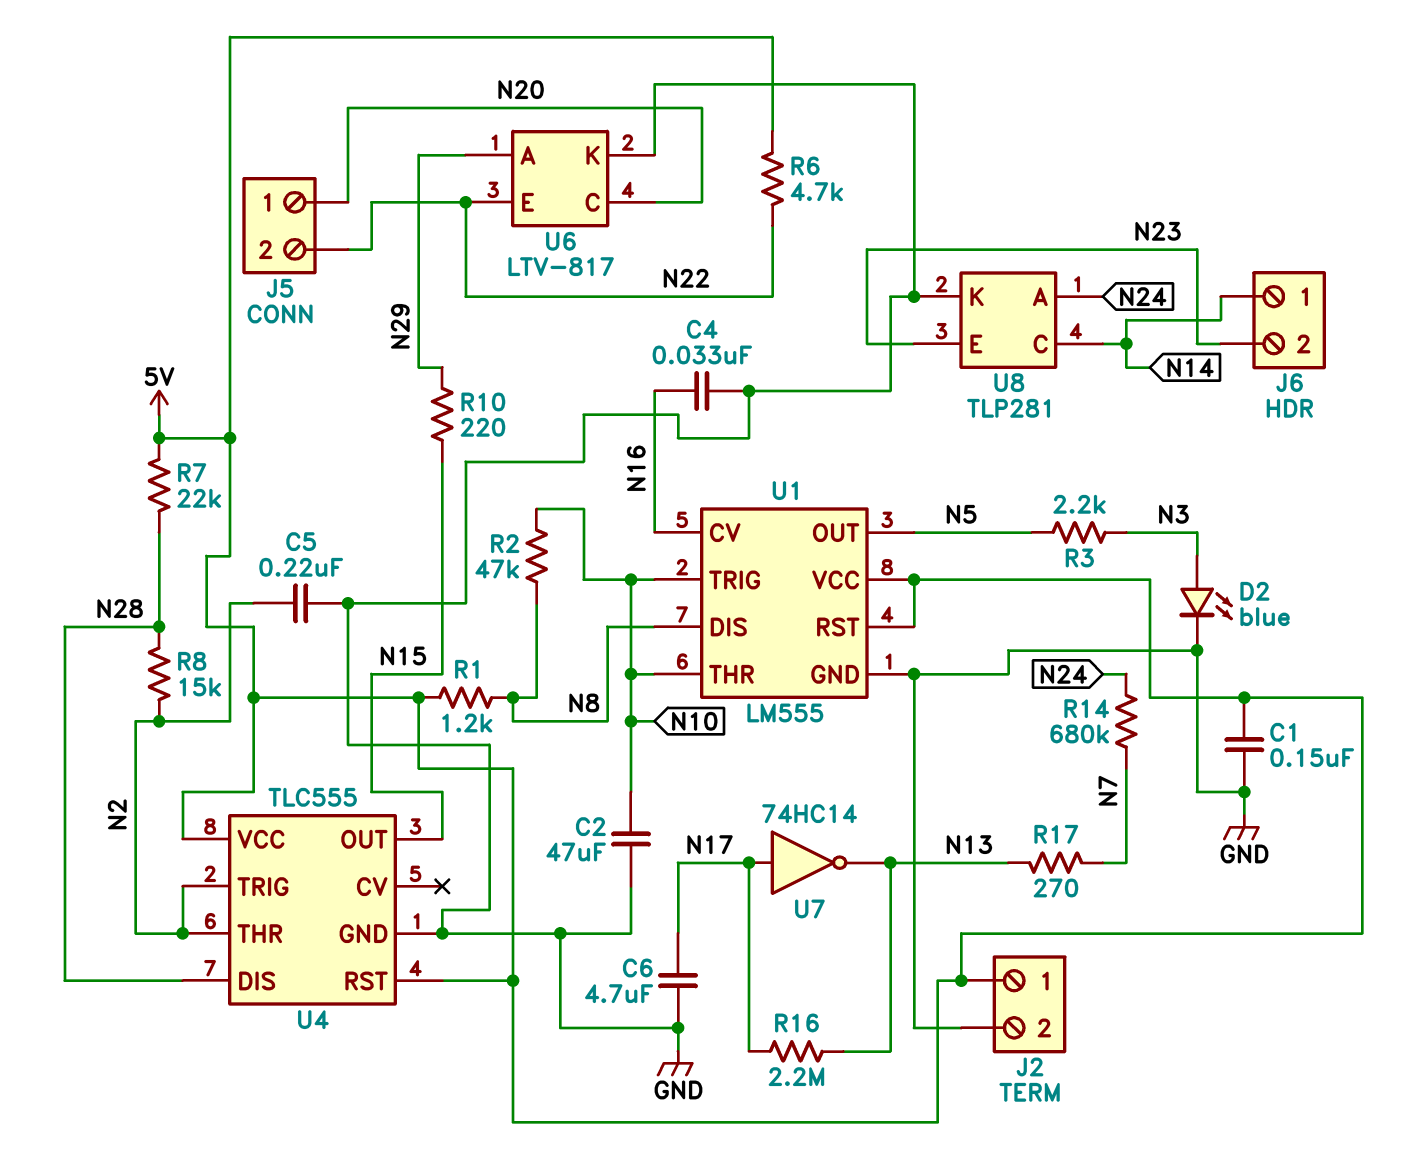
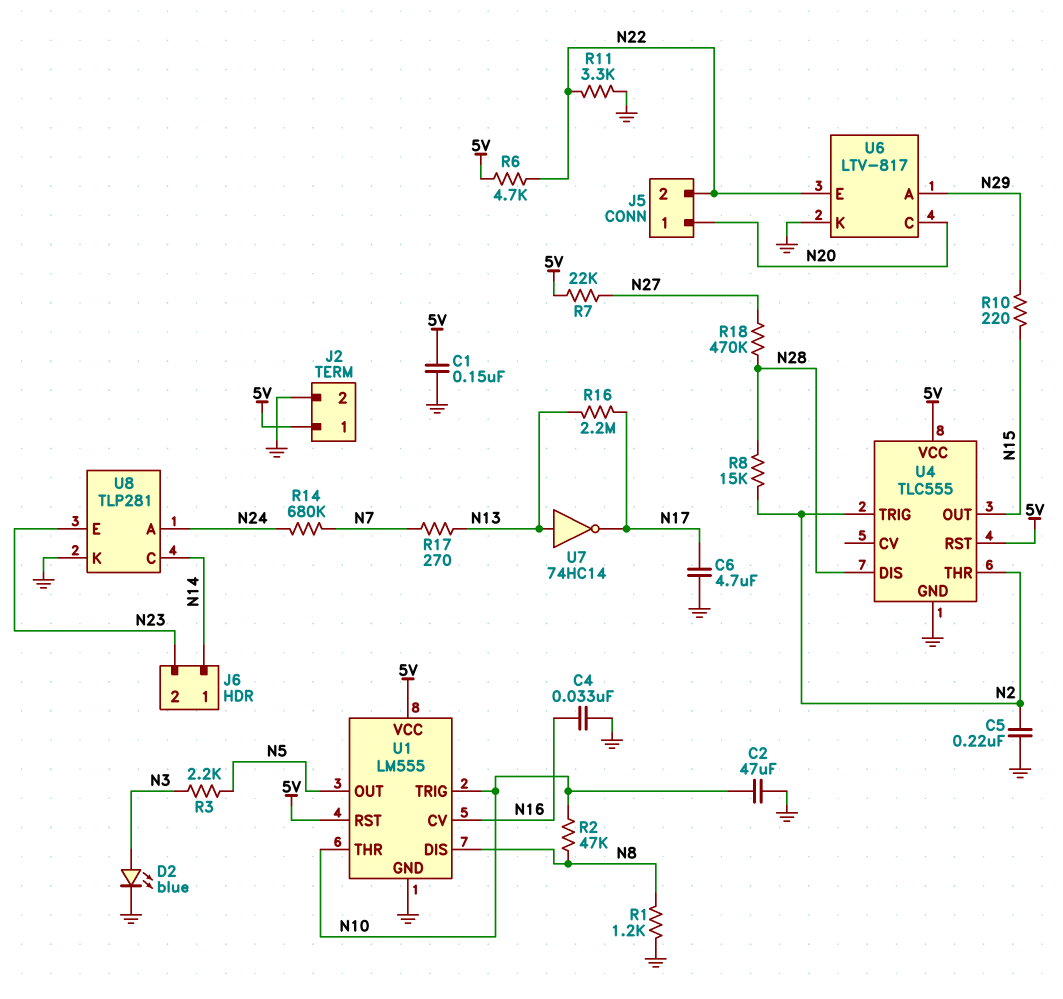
R1: 1.2k (5V, N8) -> 1.2k (GND, N8)
R7: 22k (5V, N28) -> 22k (5V, N27)
R11: none -> 3.3k (GND, N22)
R18: none -> 470k (N27, N28)
U7: NOT 74HC14 (in N17, out N13) -> NOT 74HC14 (in N13, out N17)

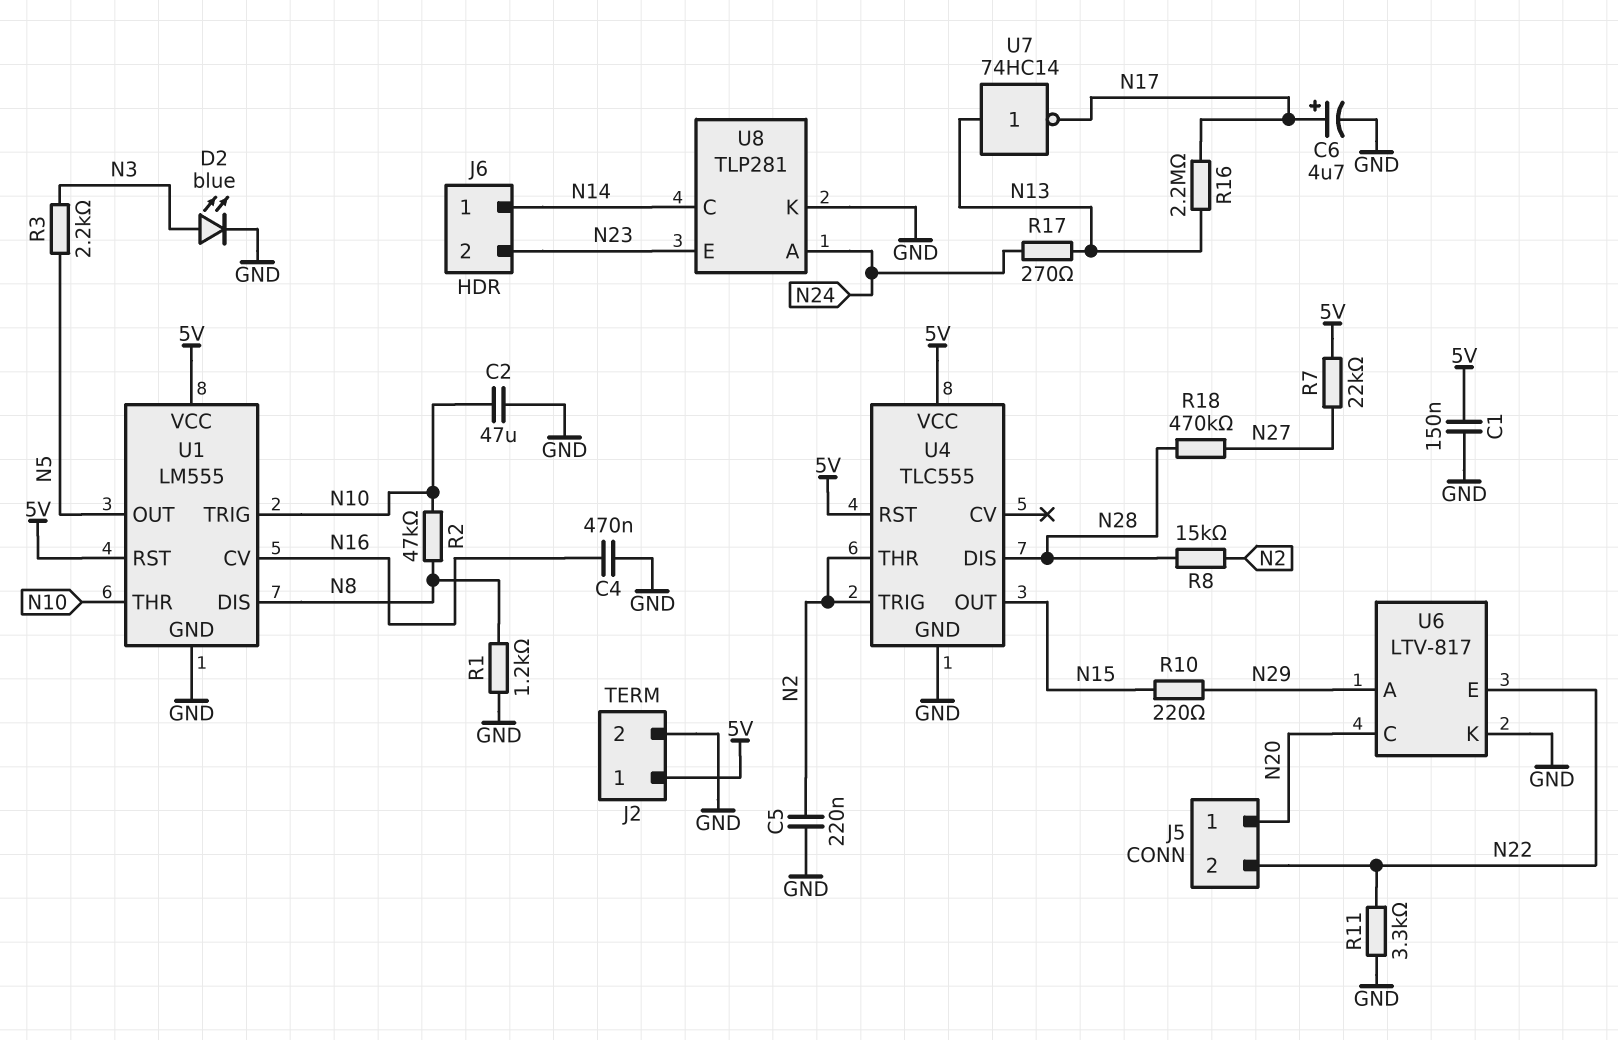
C4: 33nF (GND, N16) -> 470nF (GND, N16)
C6: 4.7uF (GND, N17) -> 4.7uF (plus N17, minus GND)
R6: 4.7k (5V, N22) -> none
R14: 680k (N7, N24) -> none
R17: 270 (N7, N13) -> 270 (N13, N24)

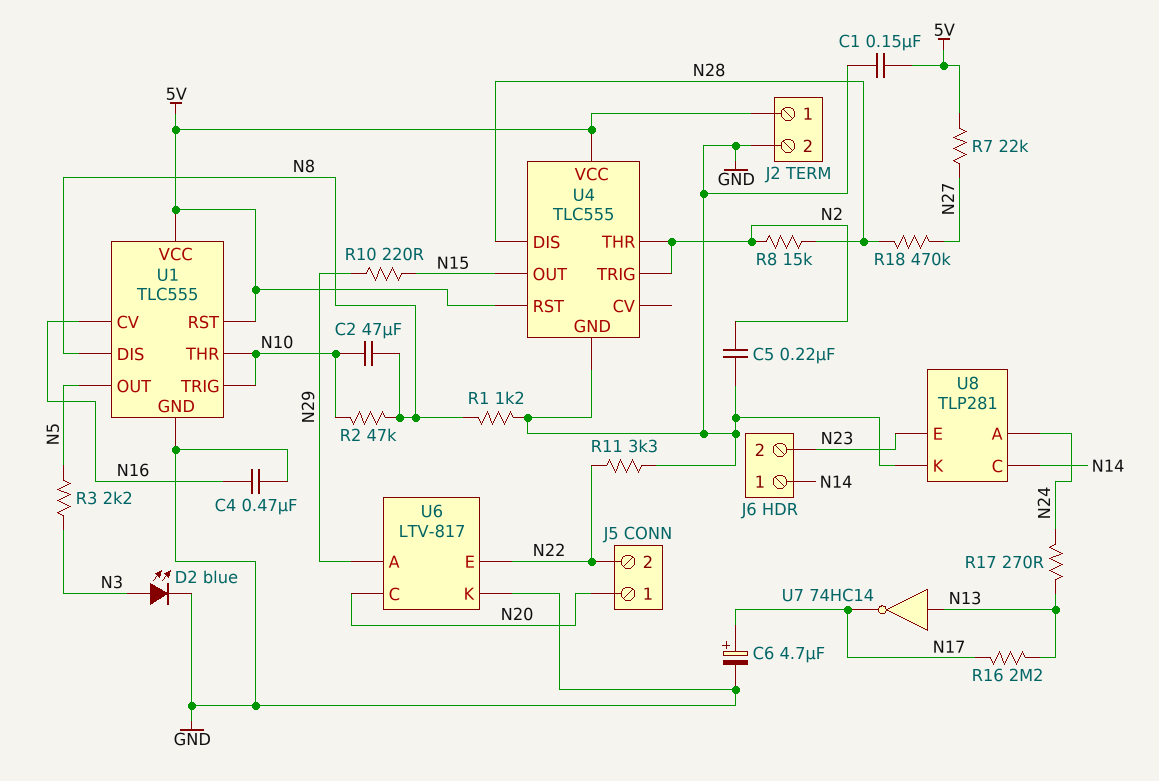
C2: 47uF (GND, N10) -> 47uF (N8, N10)
U1: LM555 -> TLC555

